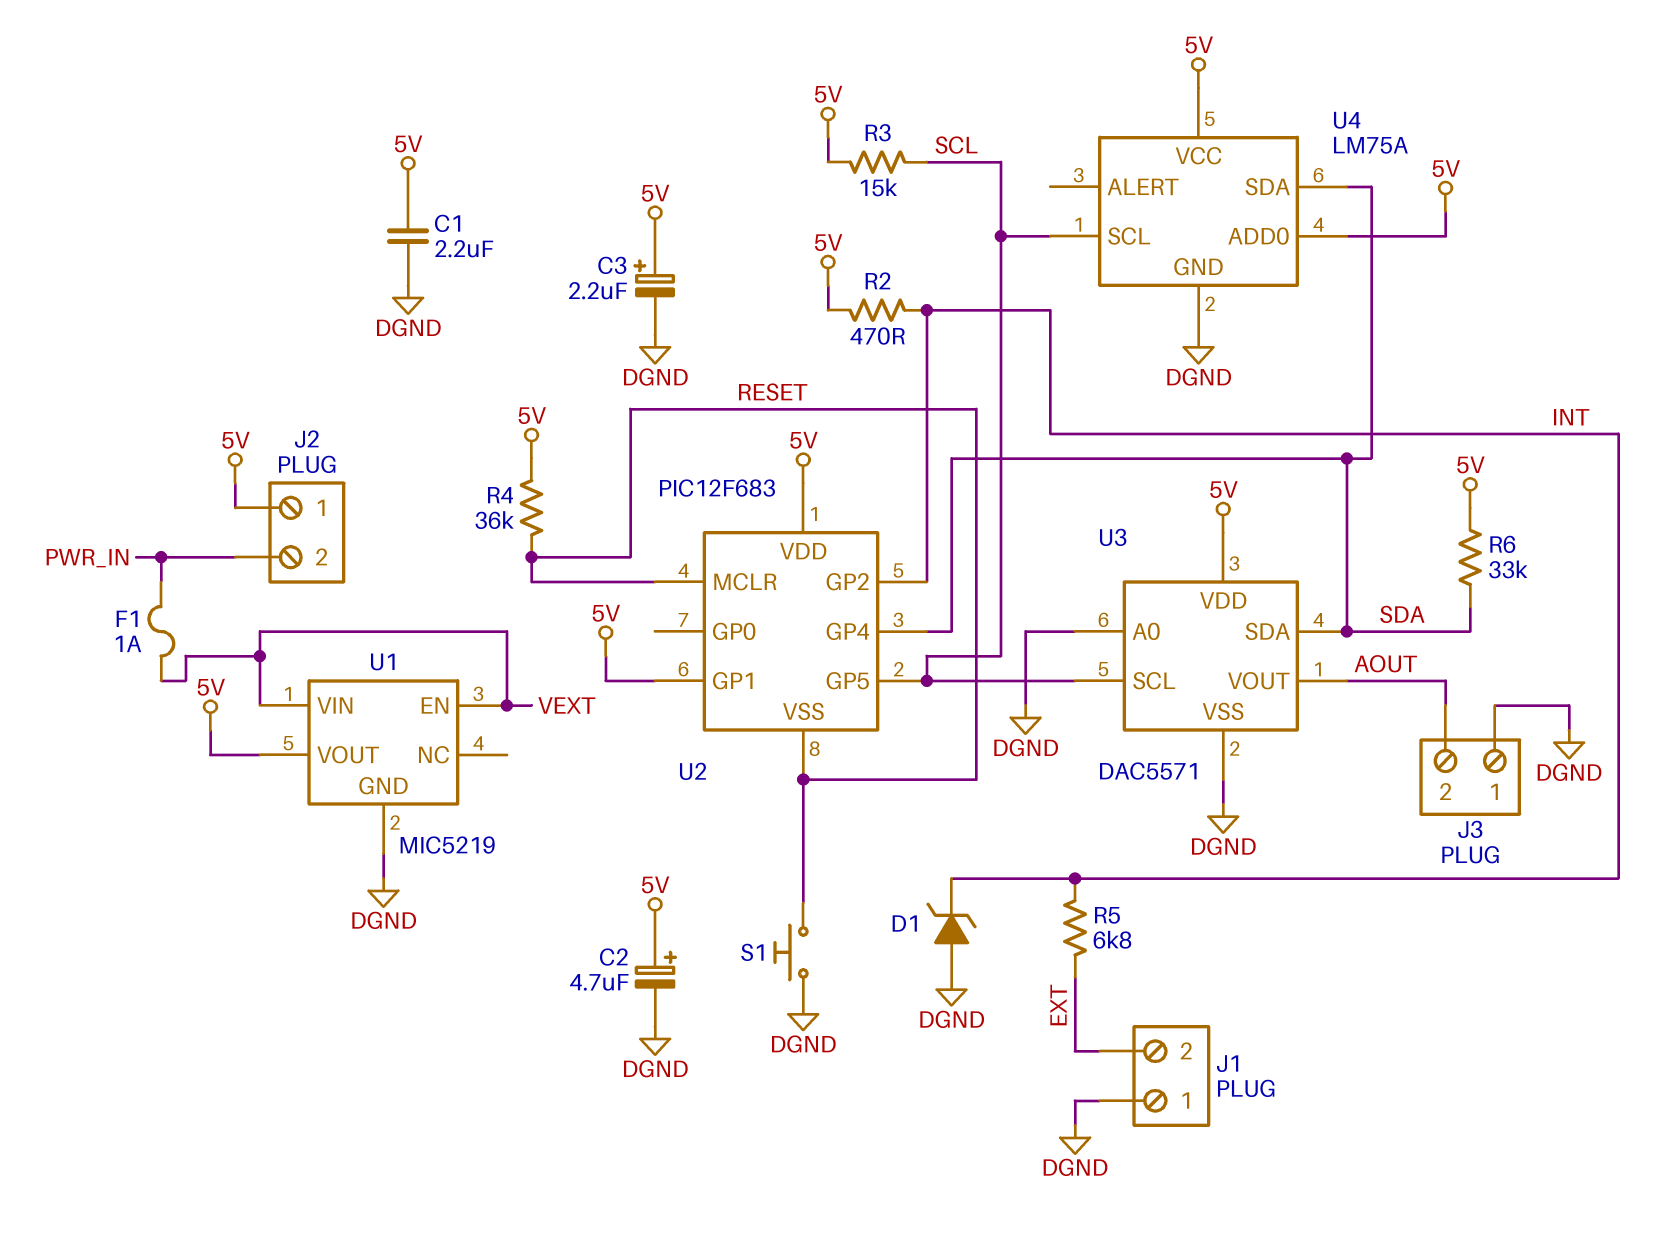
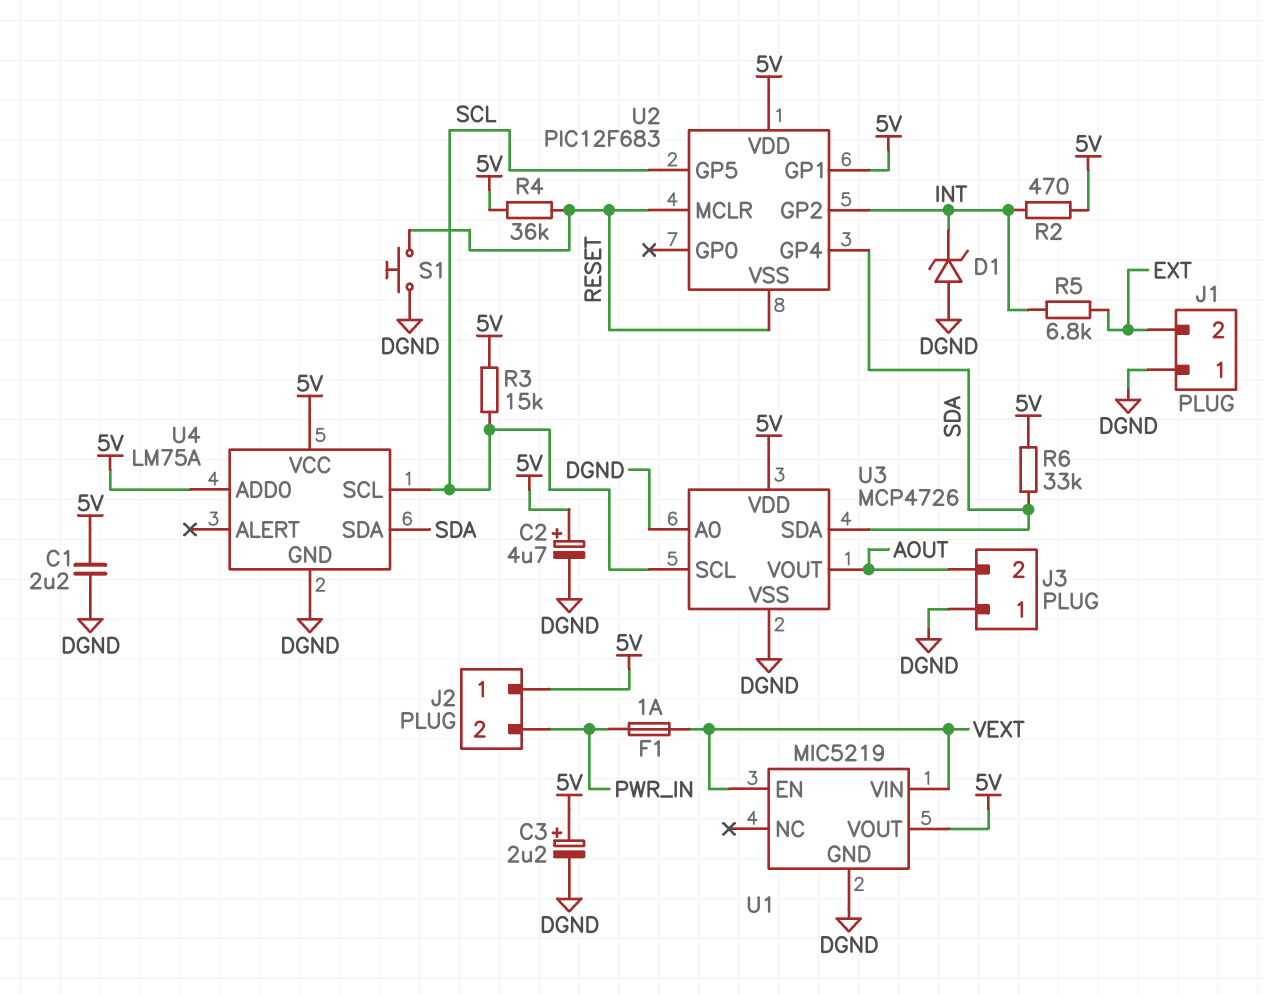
U3: DAC5571 -> MCP4726

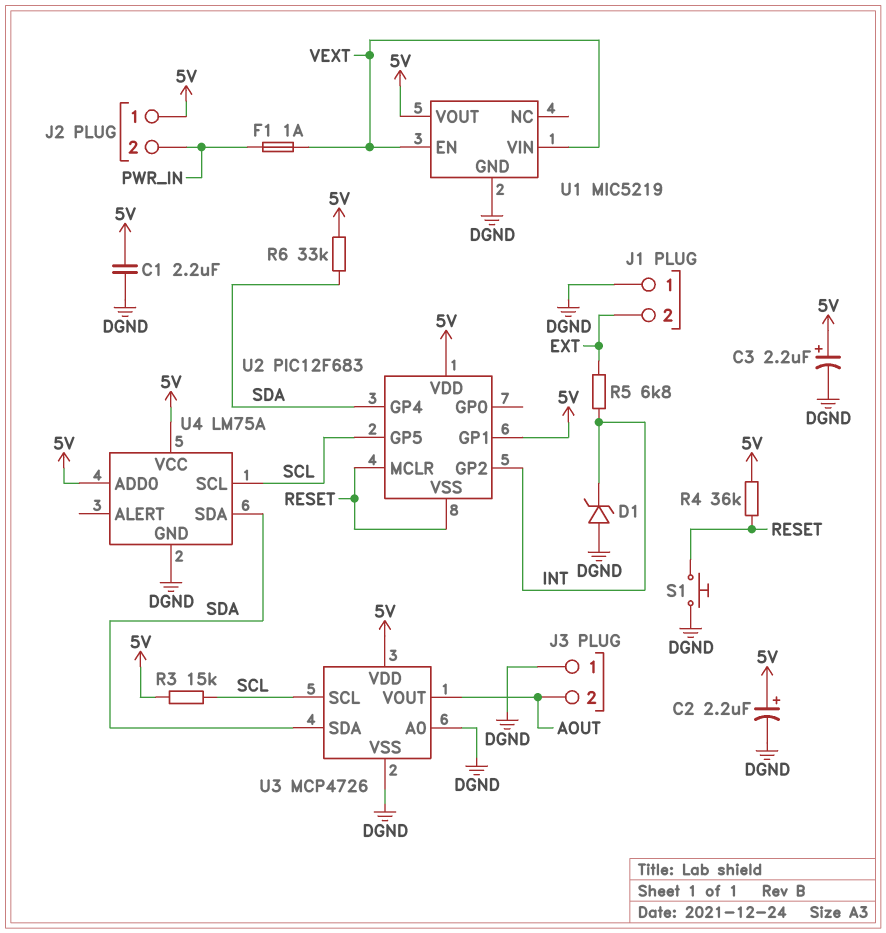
C2: 4.7uF (plus 5V, minus DGND) -> 2.2uF (plus 5V, minus DGND)
R2: 470 (5V, INT) -> none

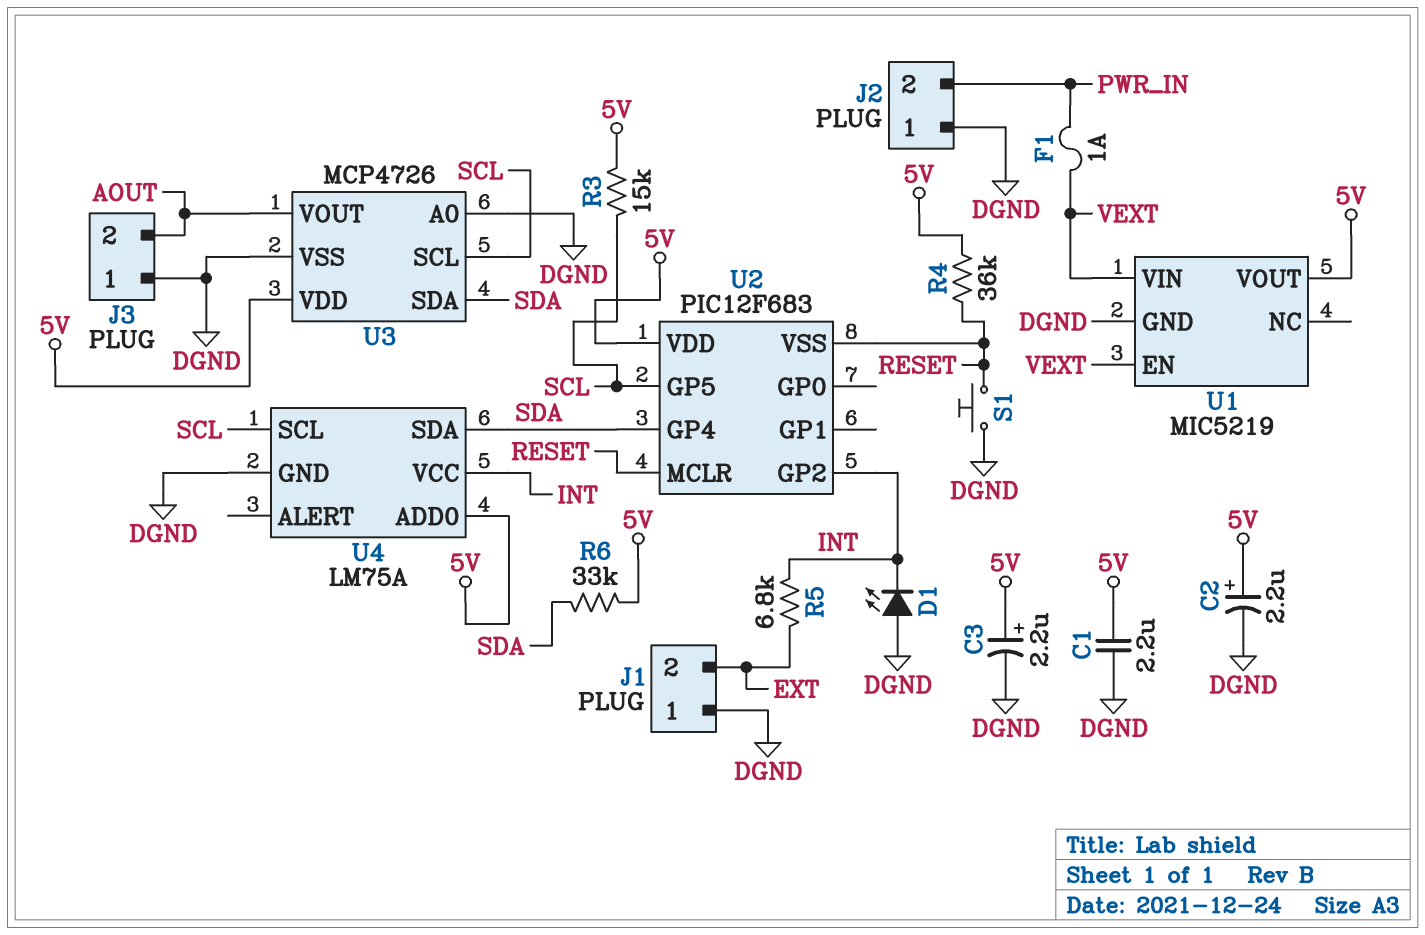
D1: zener (A DGND, K INT) -> LED (A DGND, K INT)
J2 pin 1: 5V -> DGND
U2 pin GP1: 5V -> none
U4 pin VCC: 5V -> INT

